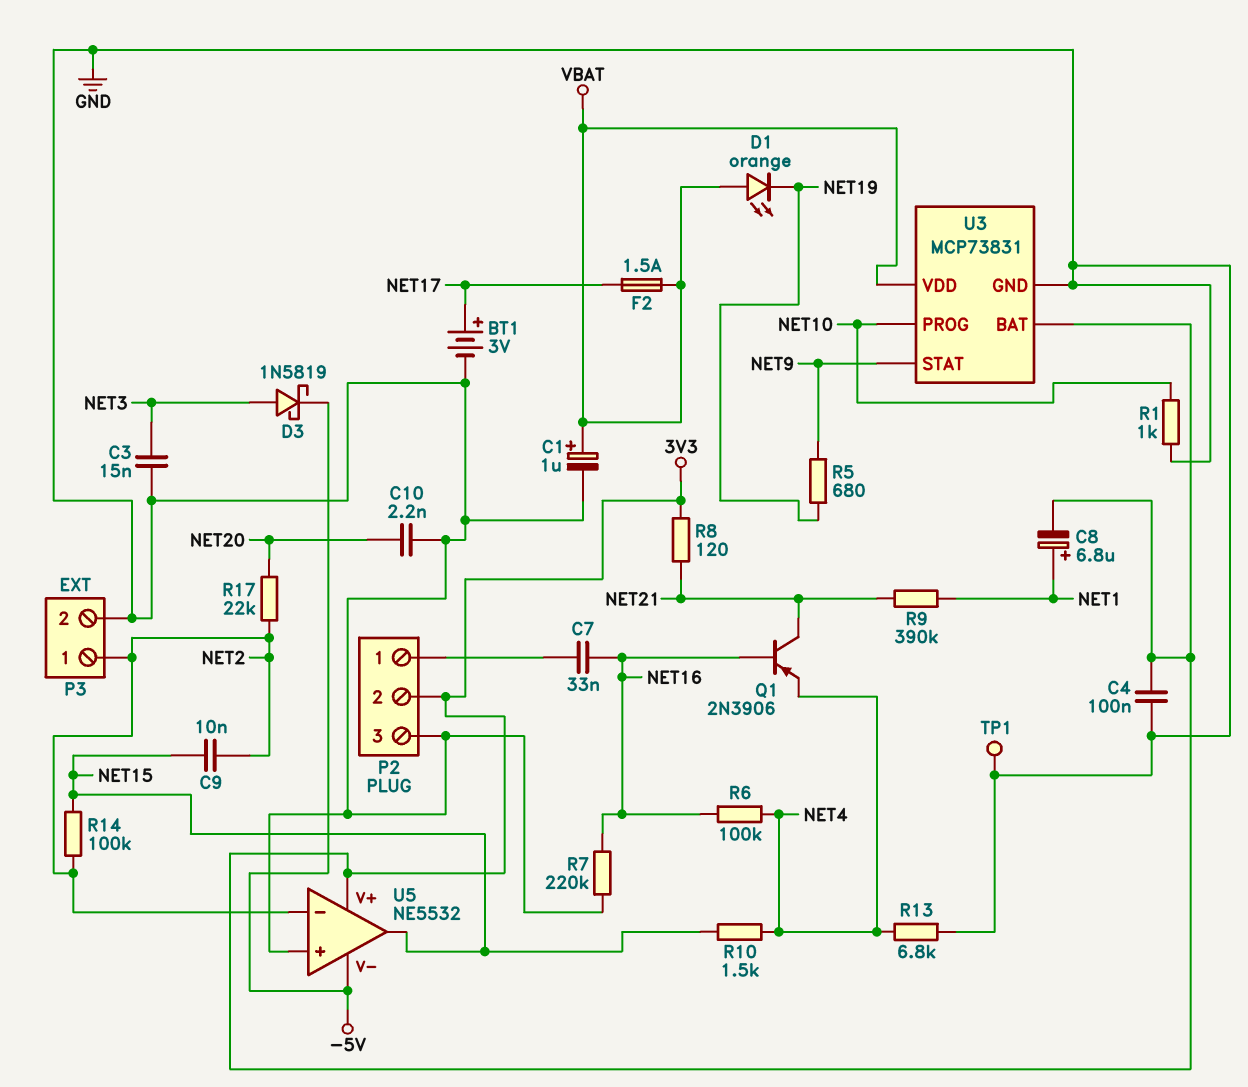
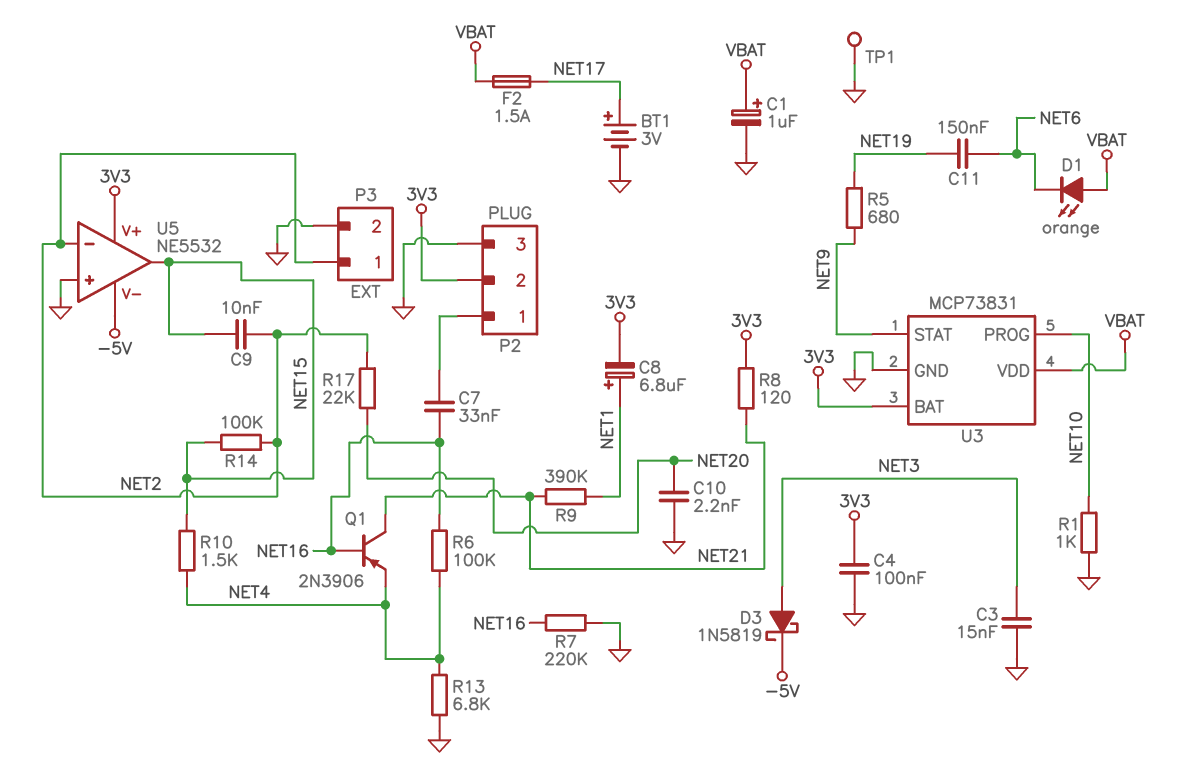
C11: none -> 150nF (NET6, NET19)
D1: LED orange (A VBAT, K NET19) -> LED orange (A VBAT, K NET6)

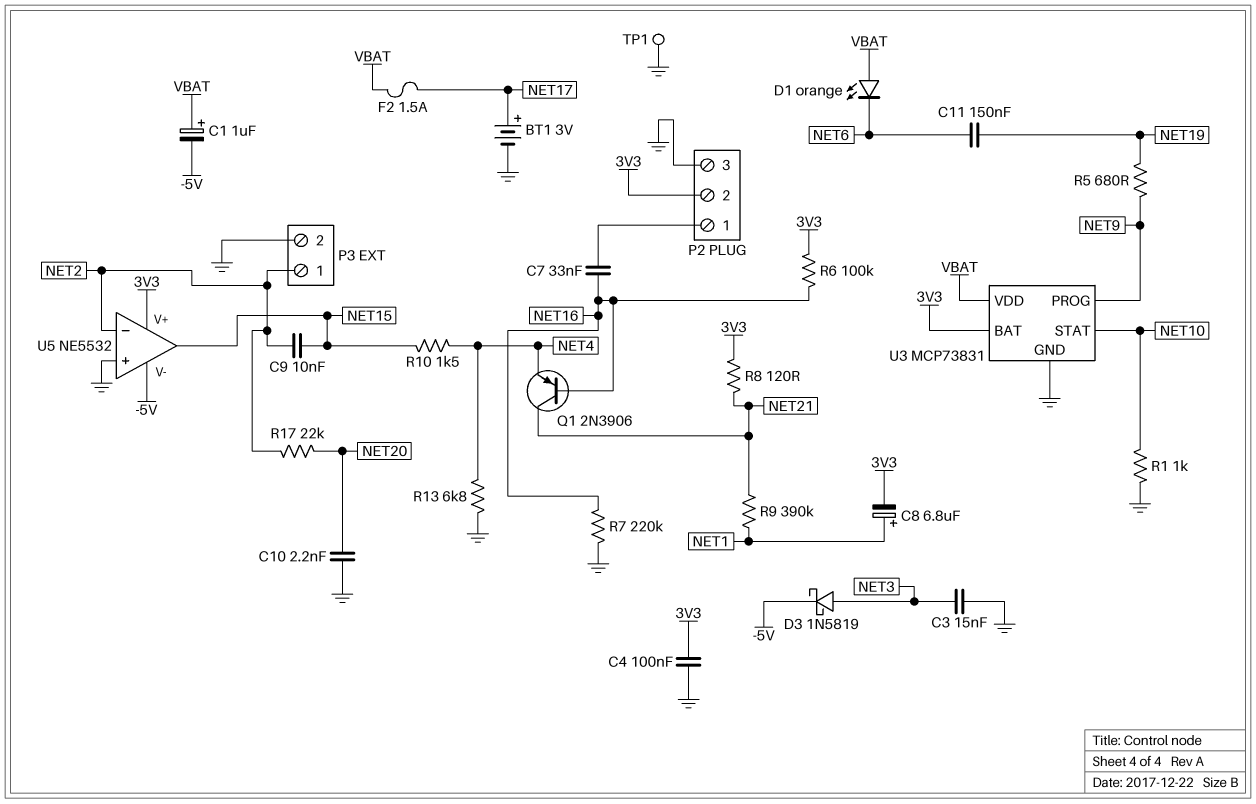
C1: 1uF (plus VBAT, minus GND) -> 1uF (plus VBAT, minus -5V)
R6: 100k (NET4, NET16) -> 100k (3V3, NET16)
R14: 100k (NET2, NET15) -> none
U3 pin PROG: NET10 -> NET9
U3 pin STAT: NET9 -> NET10

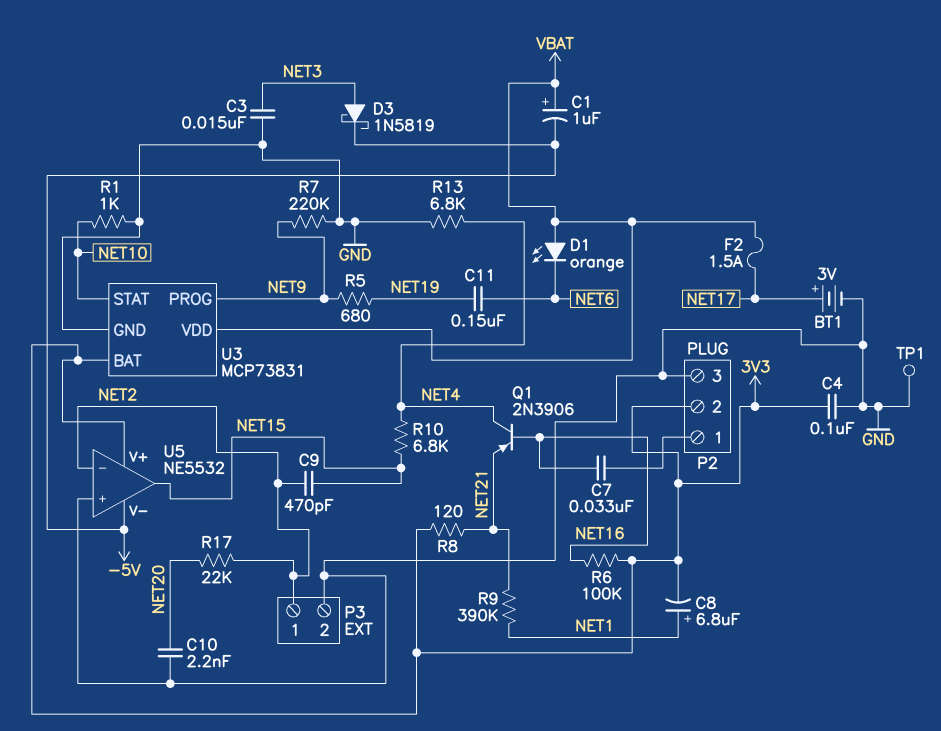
C9: 10nF (NET2, NET15) -> 470pF (NET2, NET15)
Q1: PNP 2N3906 (B NET16, C NET21, E NET4) -> PNP 2N3906 (B NET16, C NET4, E NET21)
R7: 220k (GND, NET16) -> 220k (GND, NET9)
R10: 1.5k (NET4, NET15) -> 6.8k (NET4, NET15)

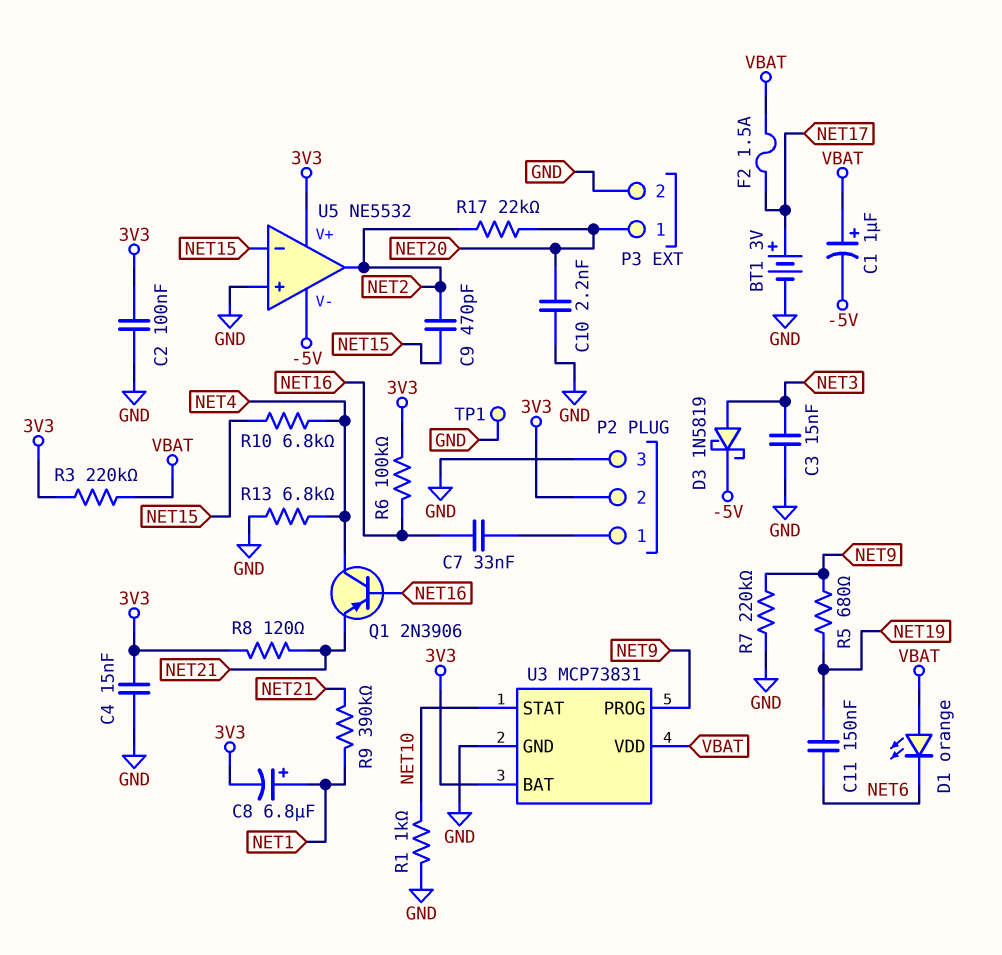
C2: none -> 100nF (3V3, GND)
C4: 100nF (3V3, GND) -> 15nF (3V3, GND)
P3 pin 1: NET2 -> NET20
R3: none -> 220k (3V3, VBAT)
U5 pin in-: NET2 -> NET15
U5 pin out: NET15 -> NET2

